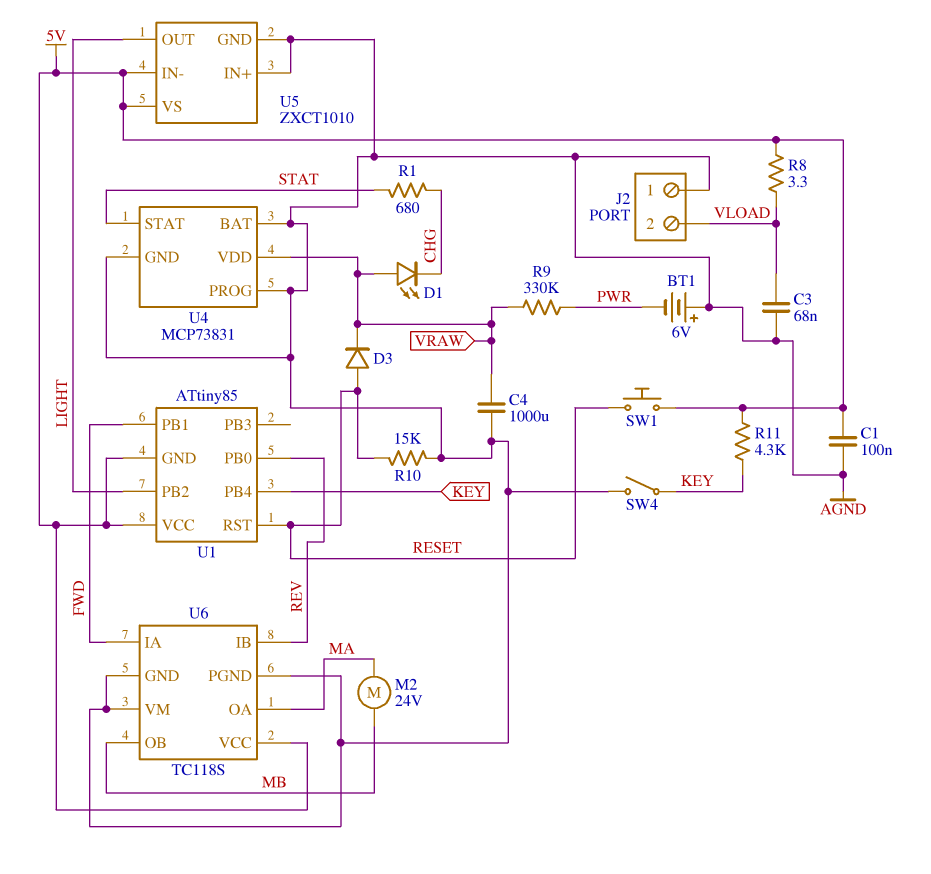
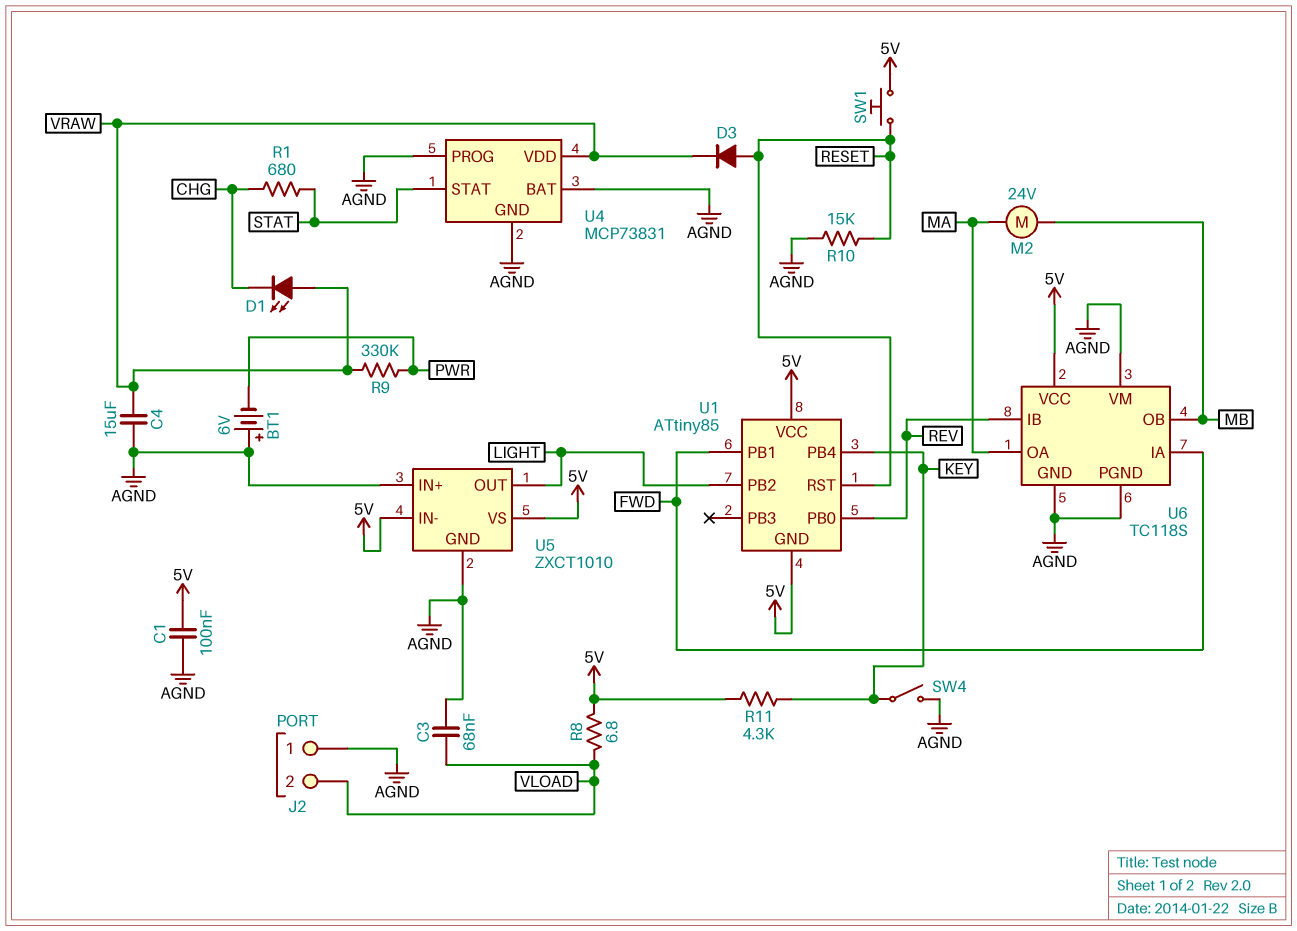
C4: 1000uF (AGND, VRAW) -> 15uF (AGND, VRAW)
R8: 3.3 (5V, VLOAD) -> 6.8 (5V, VLOAD)

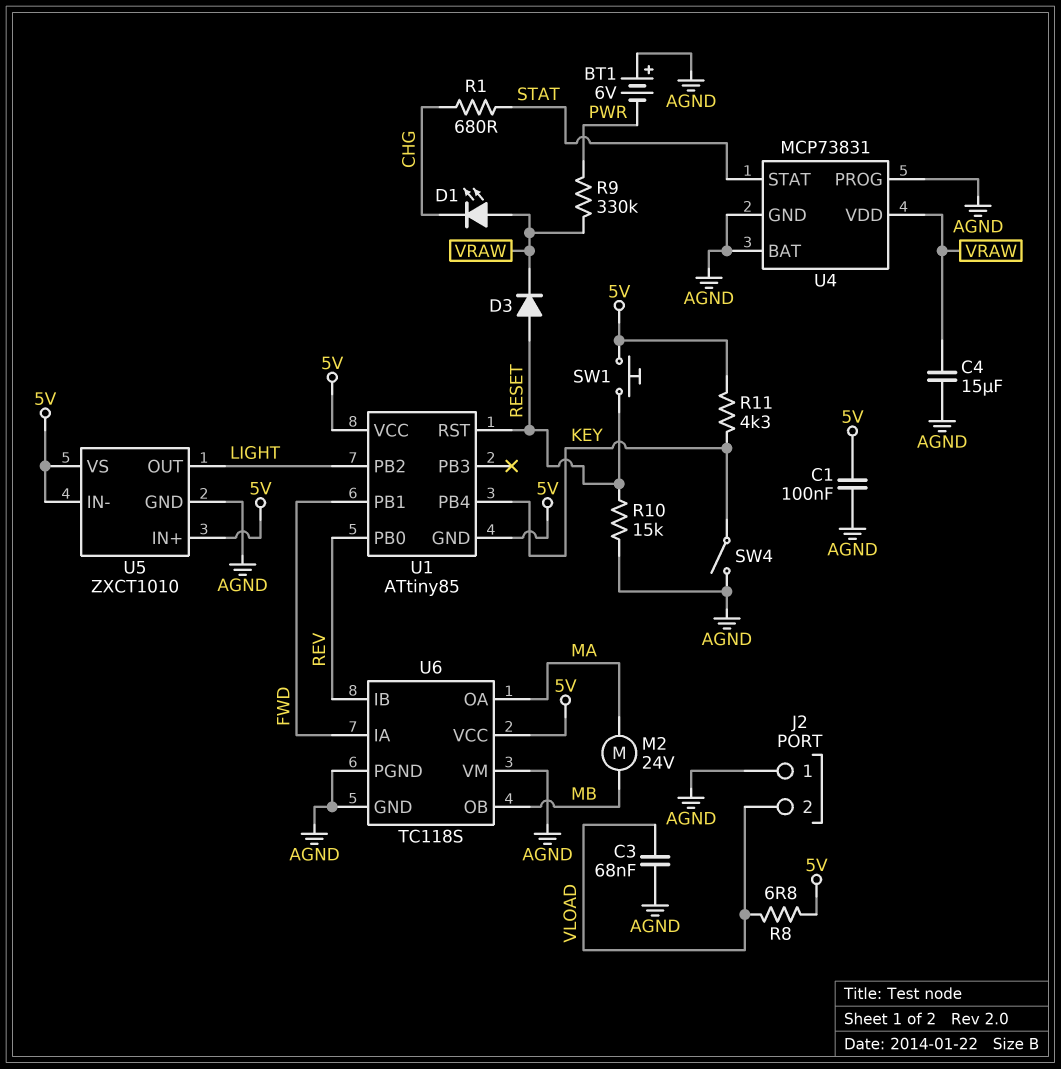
U5 pin IN+: AGND -> 5V

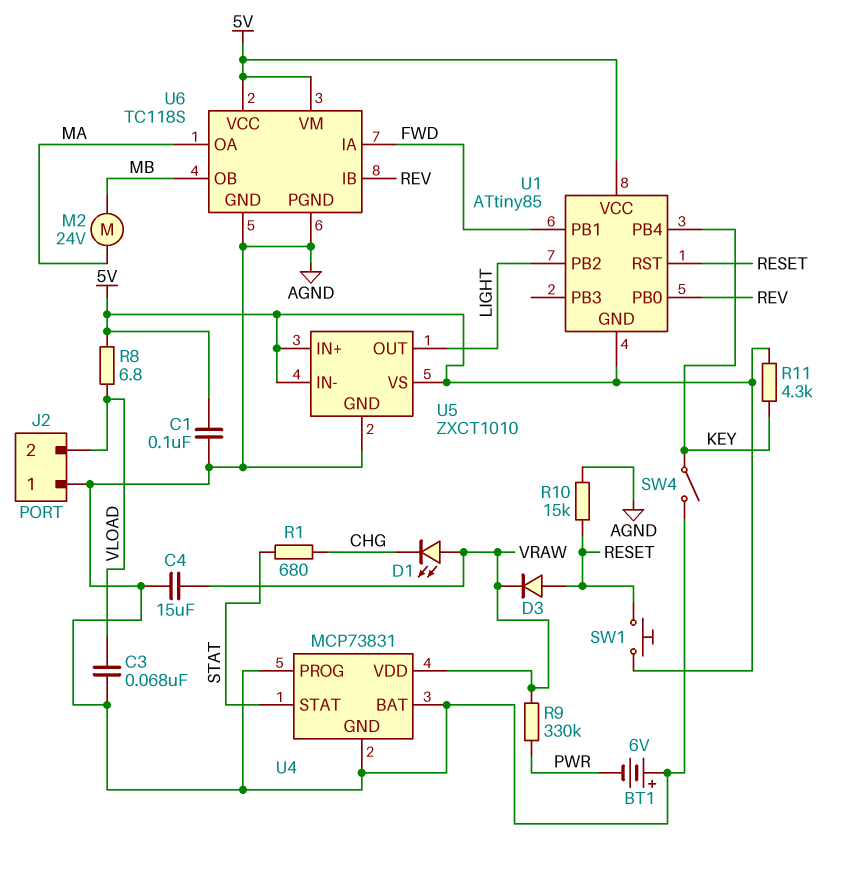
U6 pin VM: AGND -> 5V

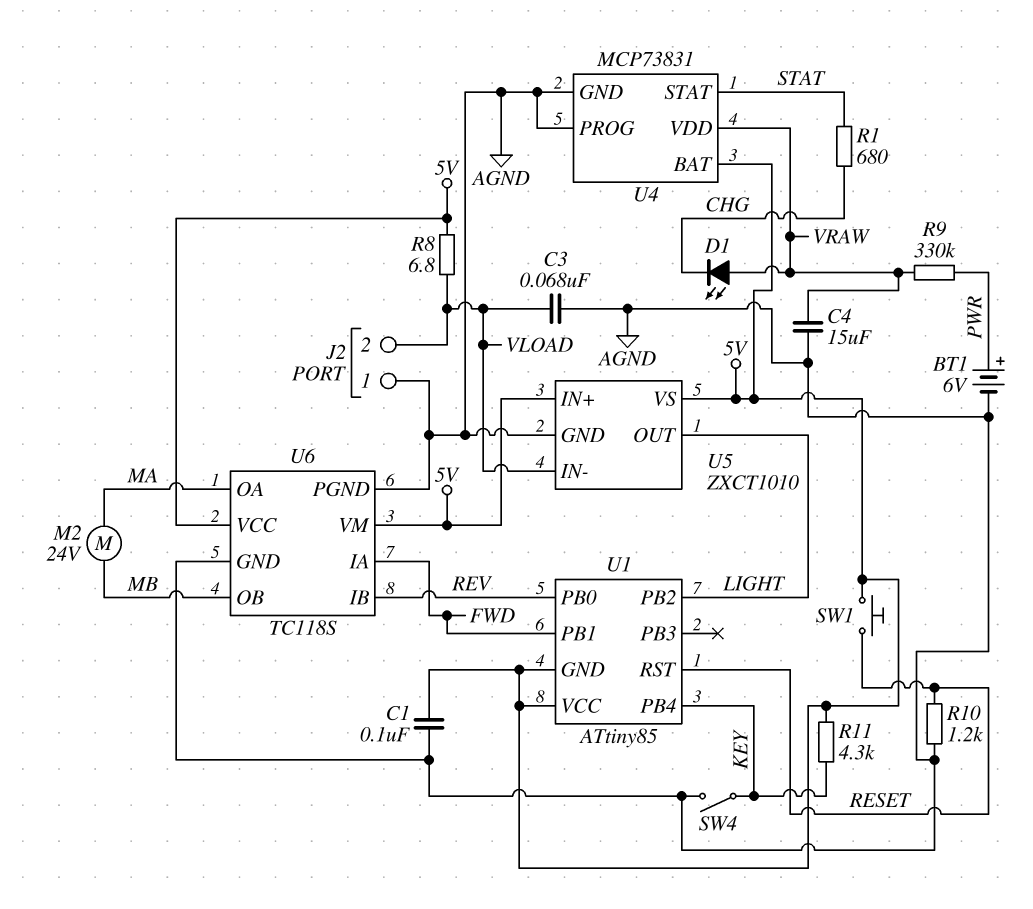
BT1: 6V (plus AGND, minus PWR) -> 6V (plus PWR, minus AGND)
D3: diode (A RESET, K VRAW) -> none
R10: 15k (AGND, RESET) -> 1.2k (AGND, RESET)
U4 pin BAT: AGND -> 5V
U5 pin IN-: 5V -> VLOAD

